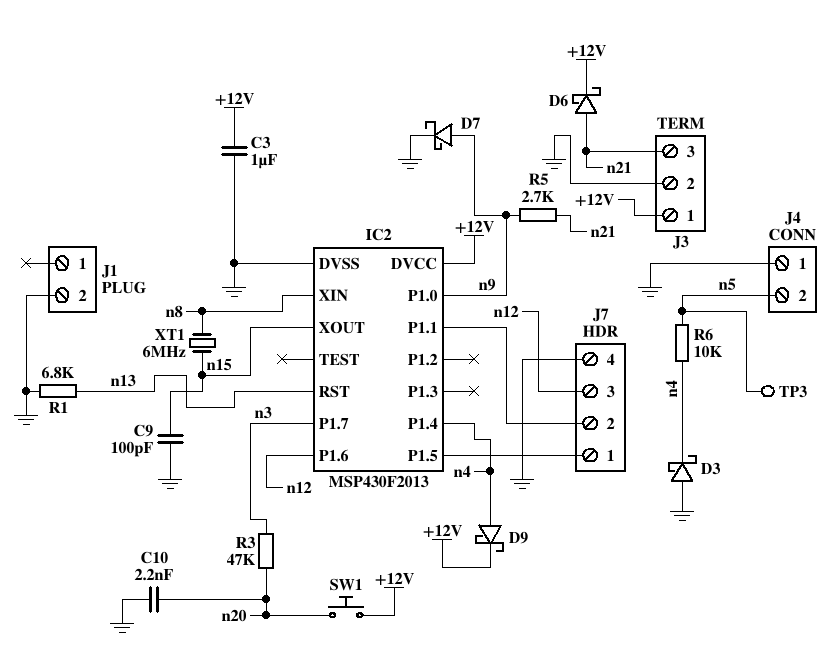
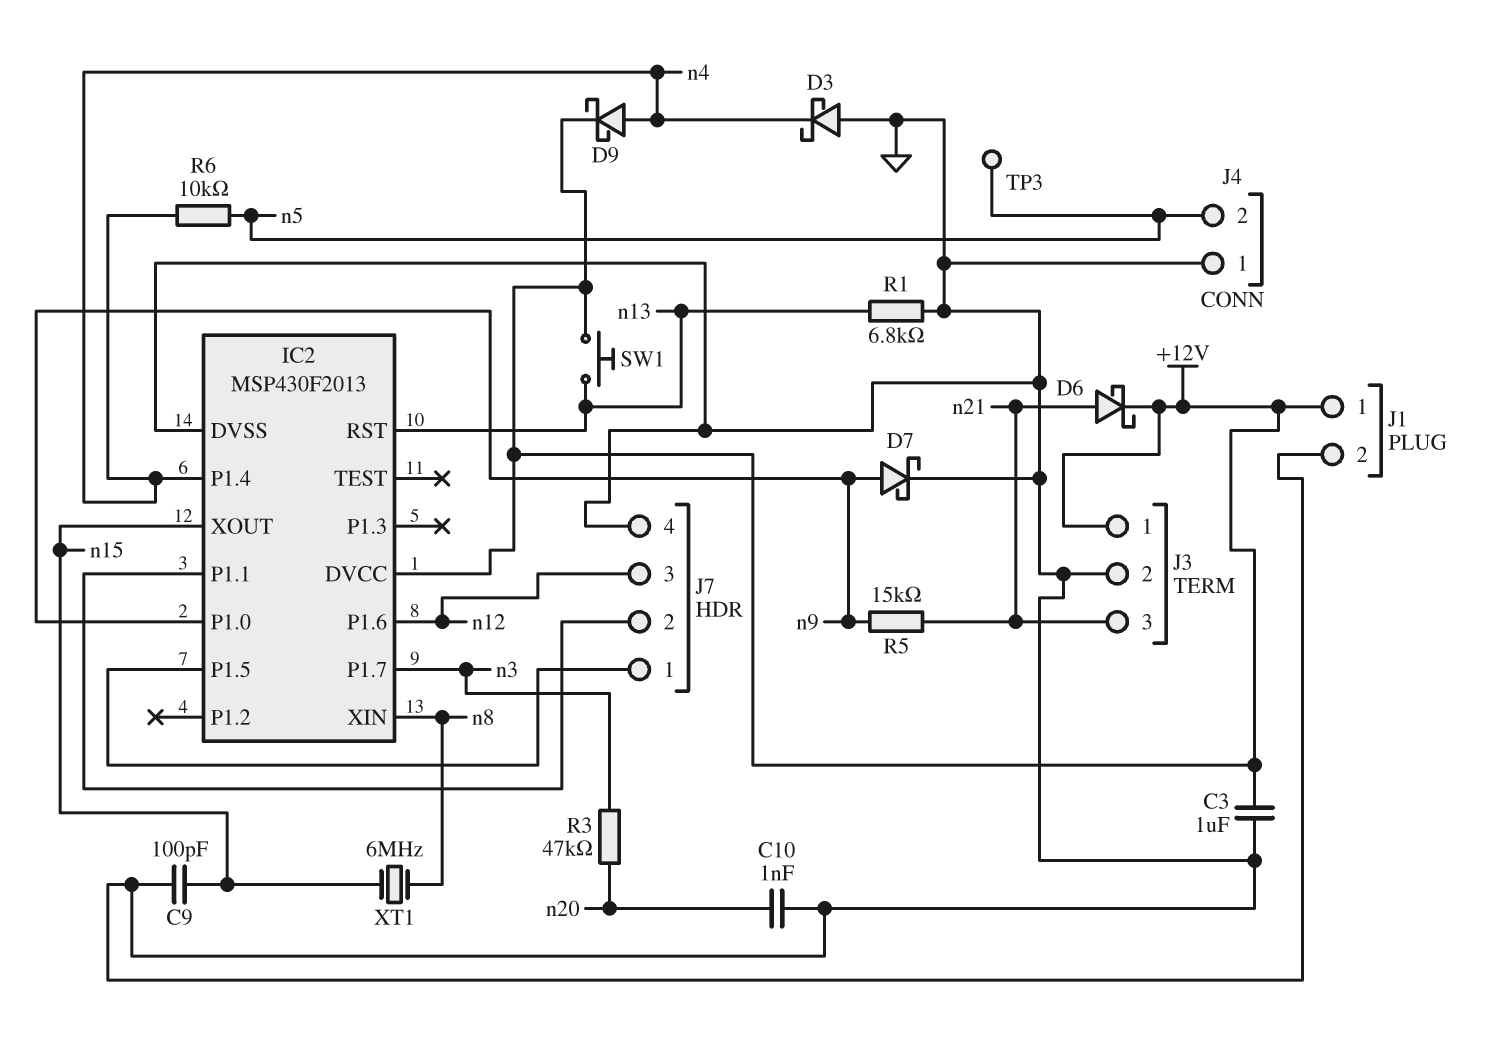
C10: 2.2nF (GND, n20) -> 1nF (GND, n20)
J1 pin 1: none -> +12V
R5: 2.7k (n9, n21) -> 15k (n9, n21)
SW1: button (+12V, n20) -> button (+12V, n13)

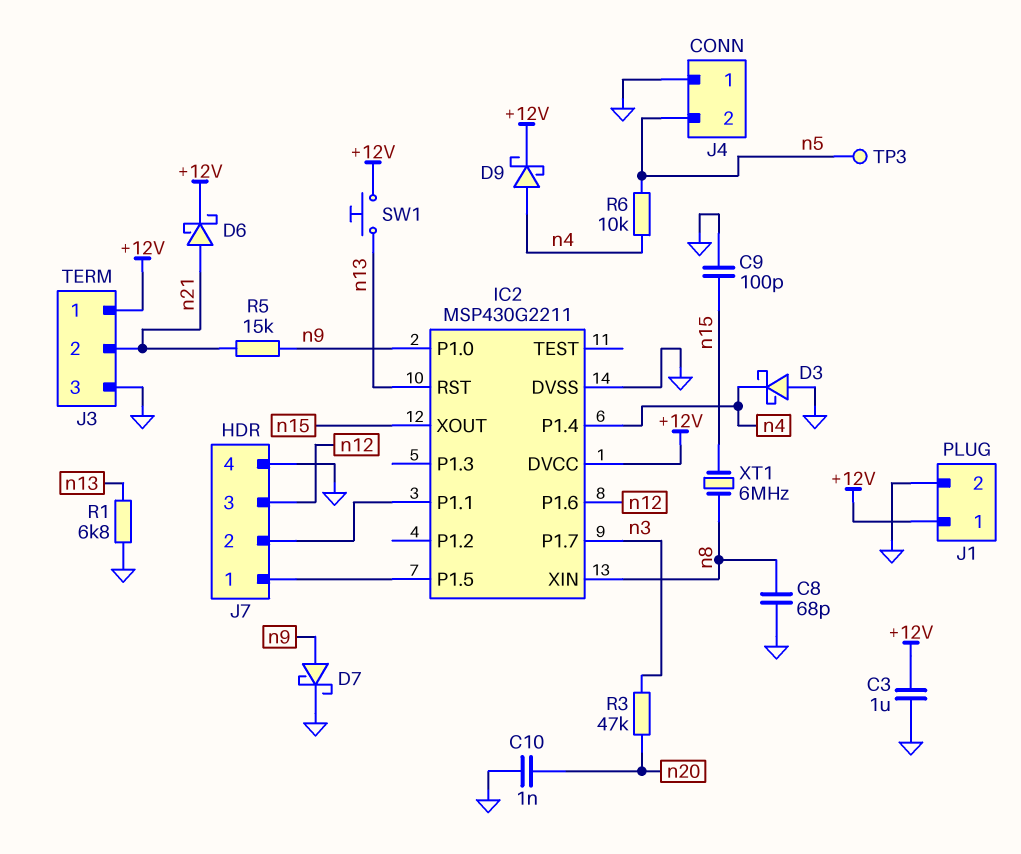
C8: none -> 68pF (GND, n8)
IC2: MSP430F2013 -> MSP430G2211
J3 pin 2: GND -> n21
J3 pin 3: n21 -> GND

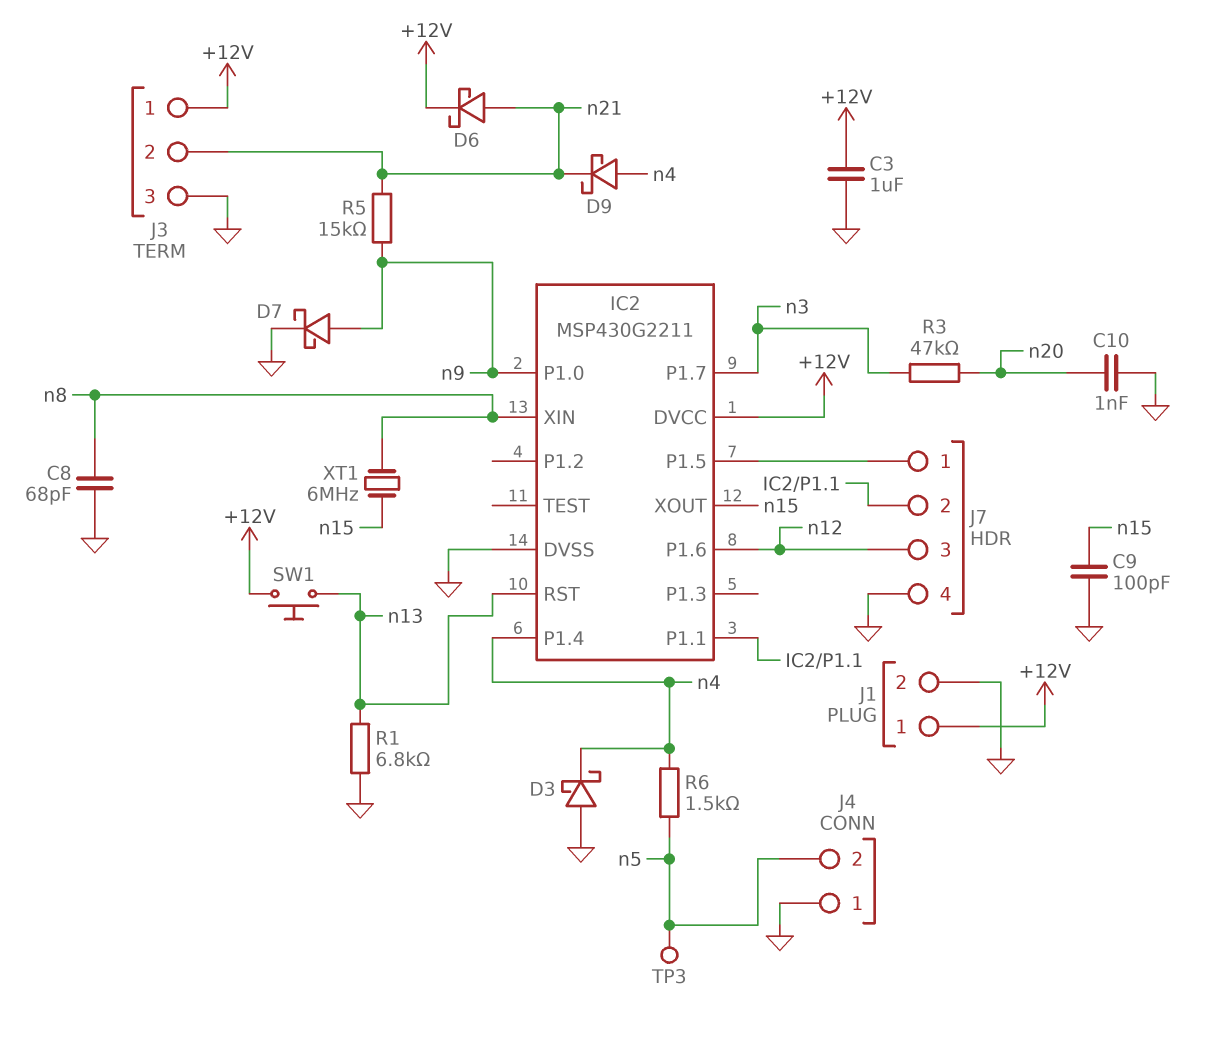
D9: schottky (A n4, K +12V) -> schottky (A n4, K n21)
R6: 10k (n4, n5) -> 1.5k (n4, n5)

